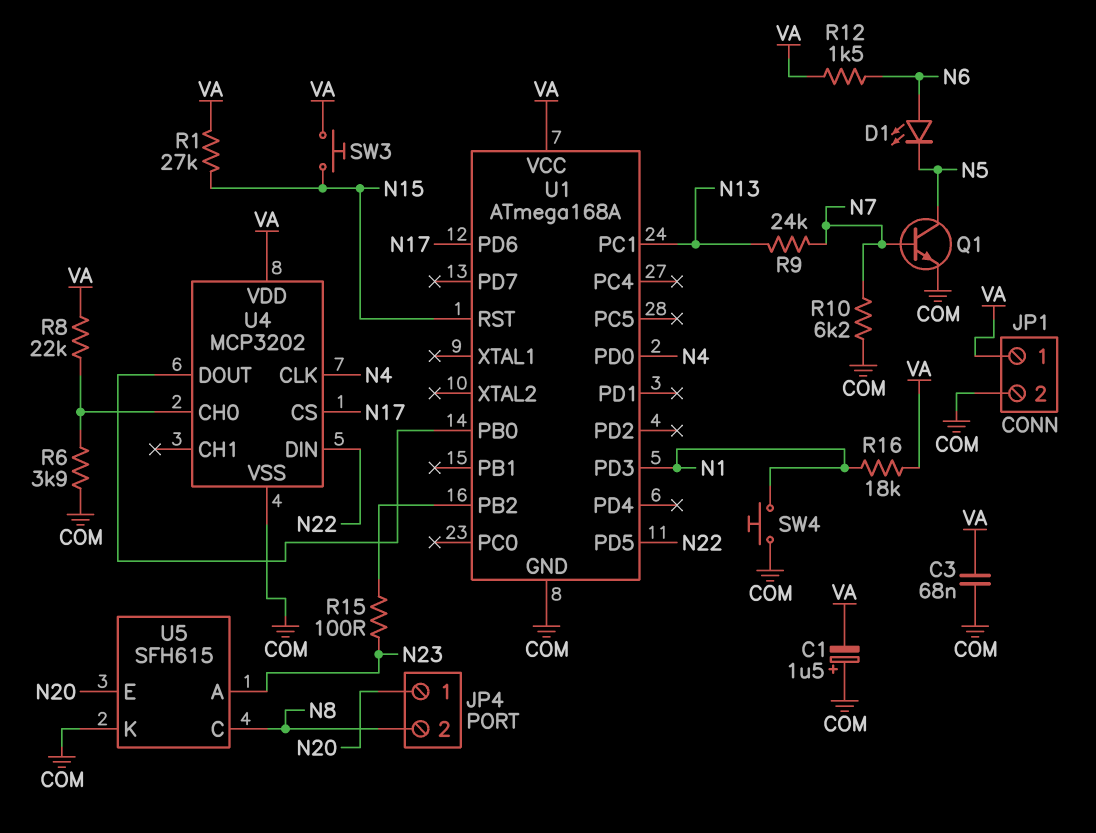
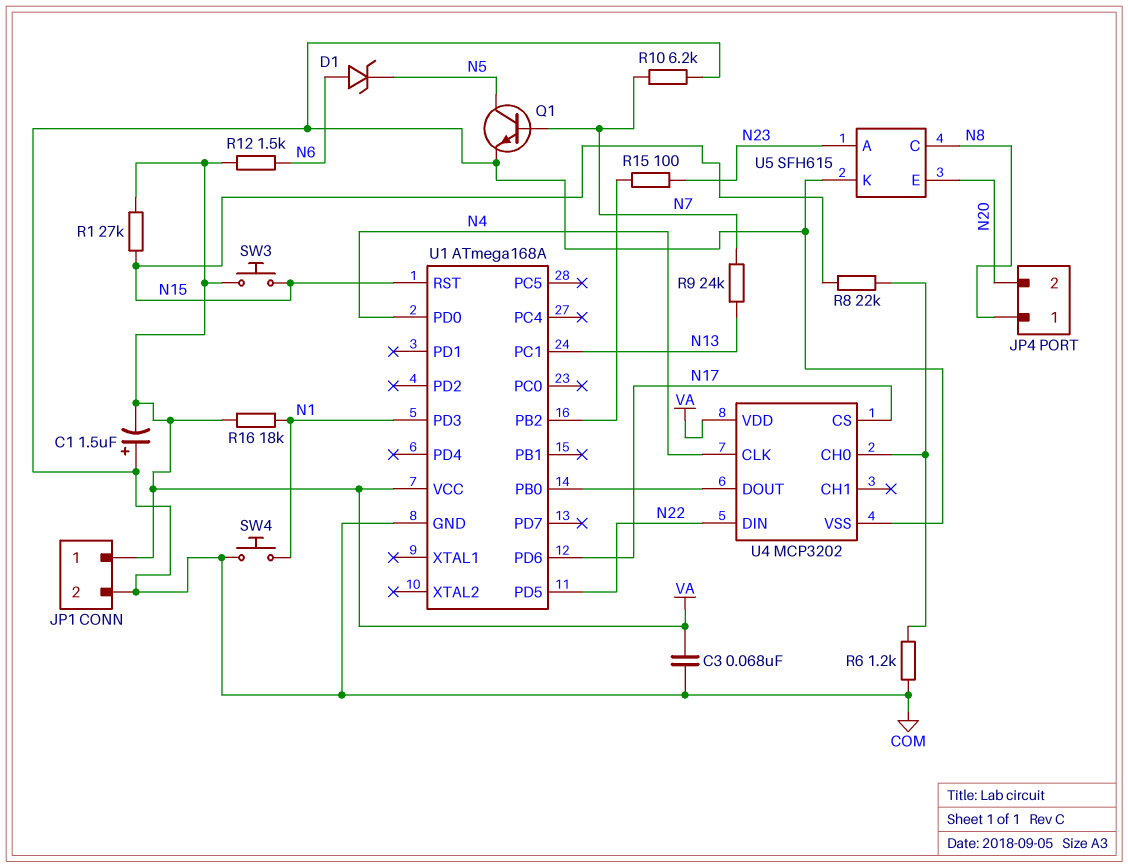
D1: LED (A N6, K N5) -> zener (A N6, K N5)
JP4 pin 1: N20 -> N8
JP4 pin 2: N8 -> N20
R6: 3.9k (COM, U4/CH0) -> 1.2k (COM, U4/CH0)
R8: 22k (U4/CH0, VA) -> 22k (N15, U4/CH0)

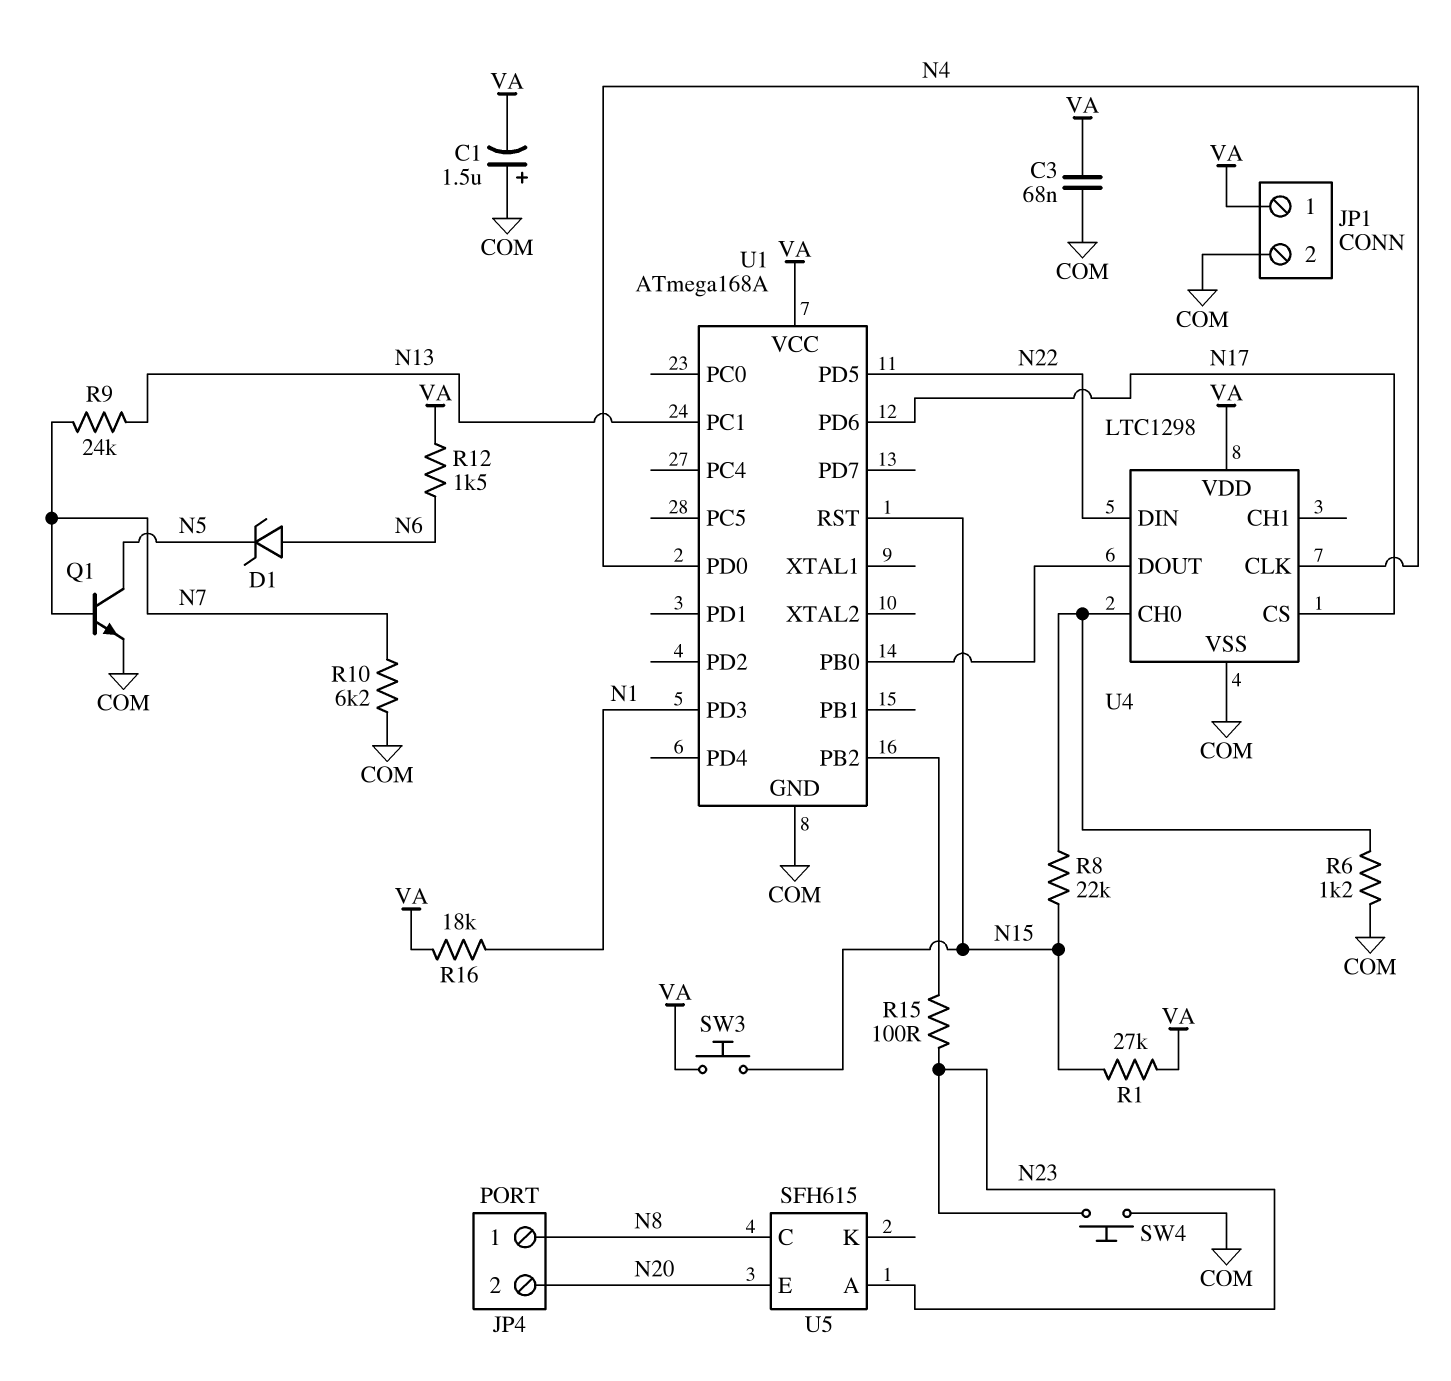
SW4: button (COM, N1) -> button (COM, N23)
U4: MCP3202 -> LTC1298
U5 pin K: COM -> none

